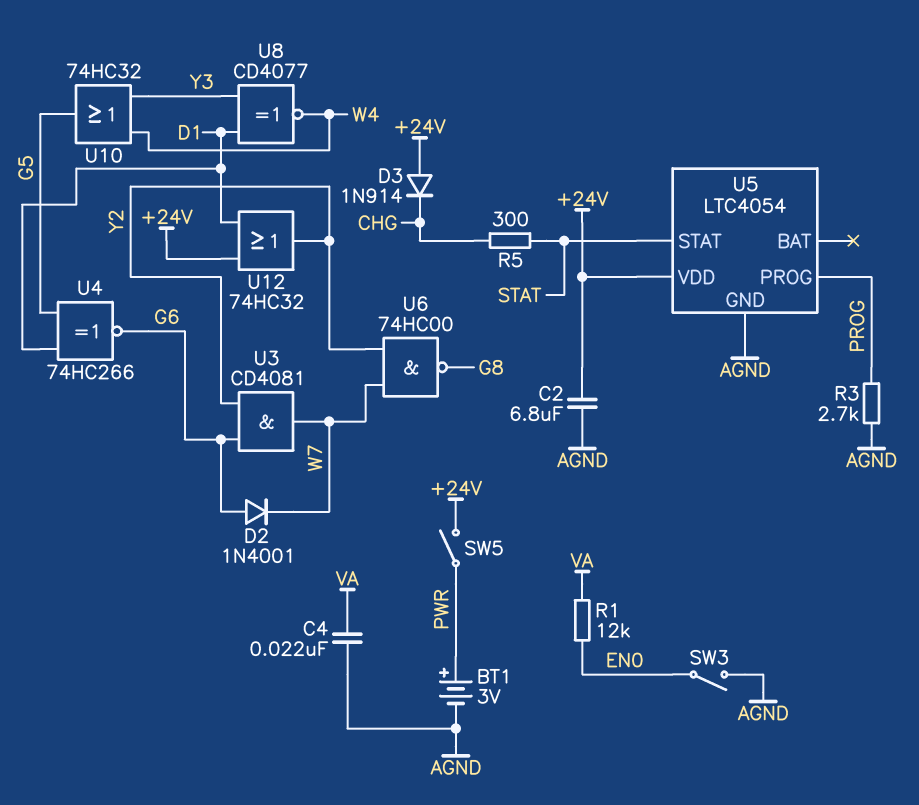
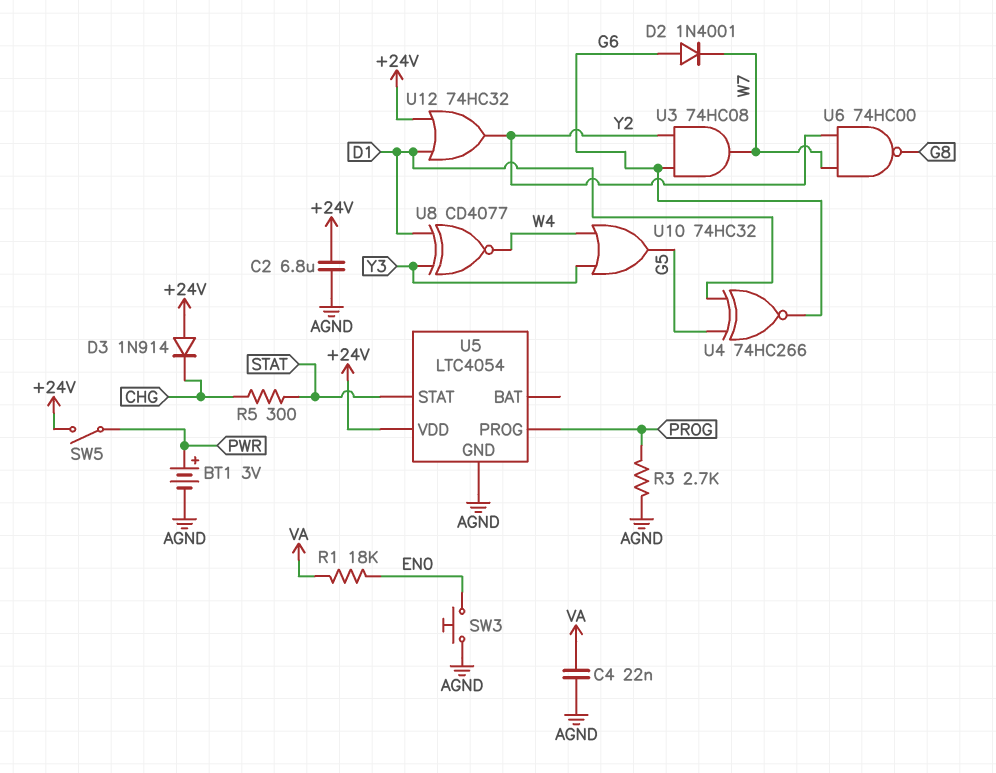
R1: 12k (EN0, VA) -> 18k (EN0, VA)
SW3: switch (AGND, EN0) -> button (AGND, EN0)
U3: AND CD4081 (in G6, in Y2, out W7) -> AND 74HC08 (in G6, in Y2, out W7)

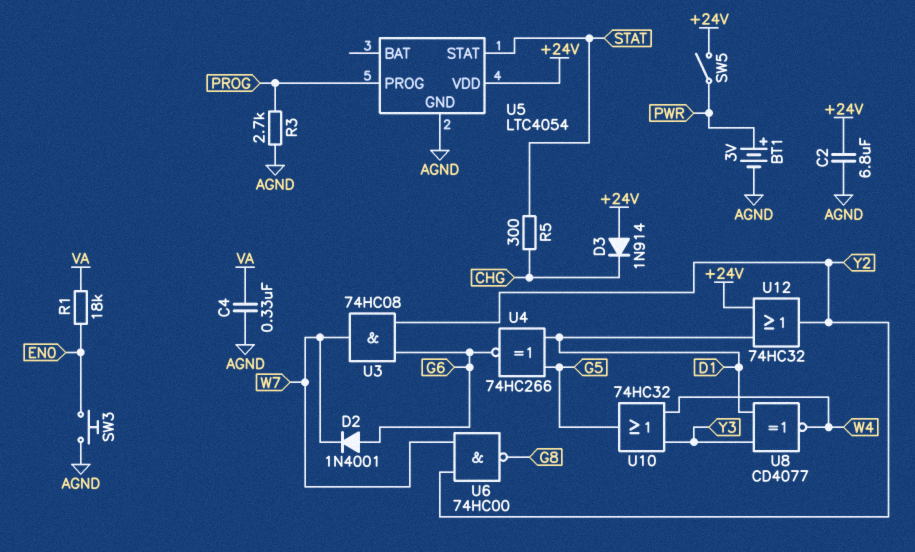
C4: 22nF (AGND, VA) -> 330nF (AGND, VA)

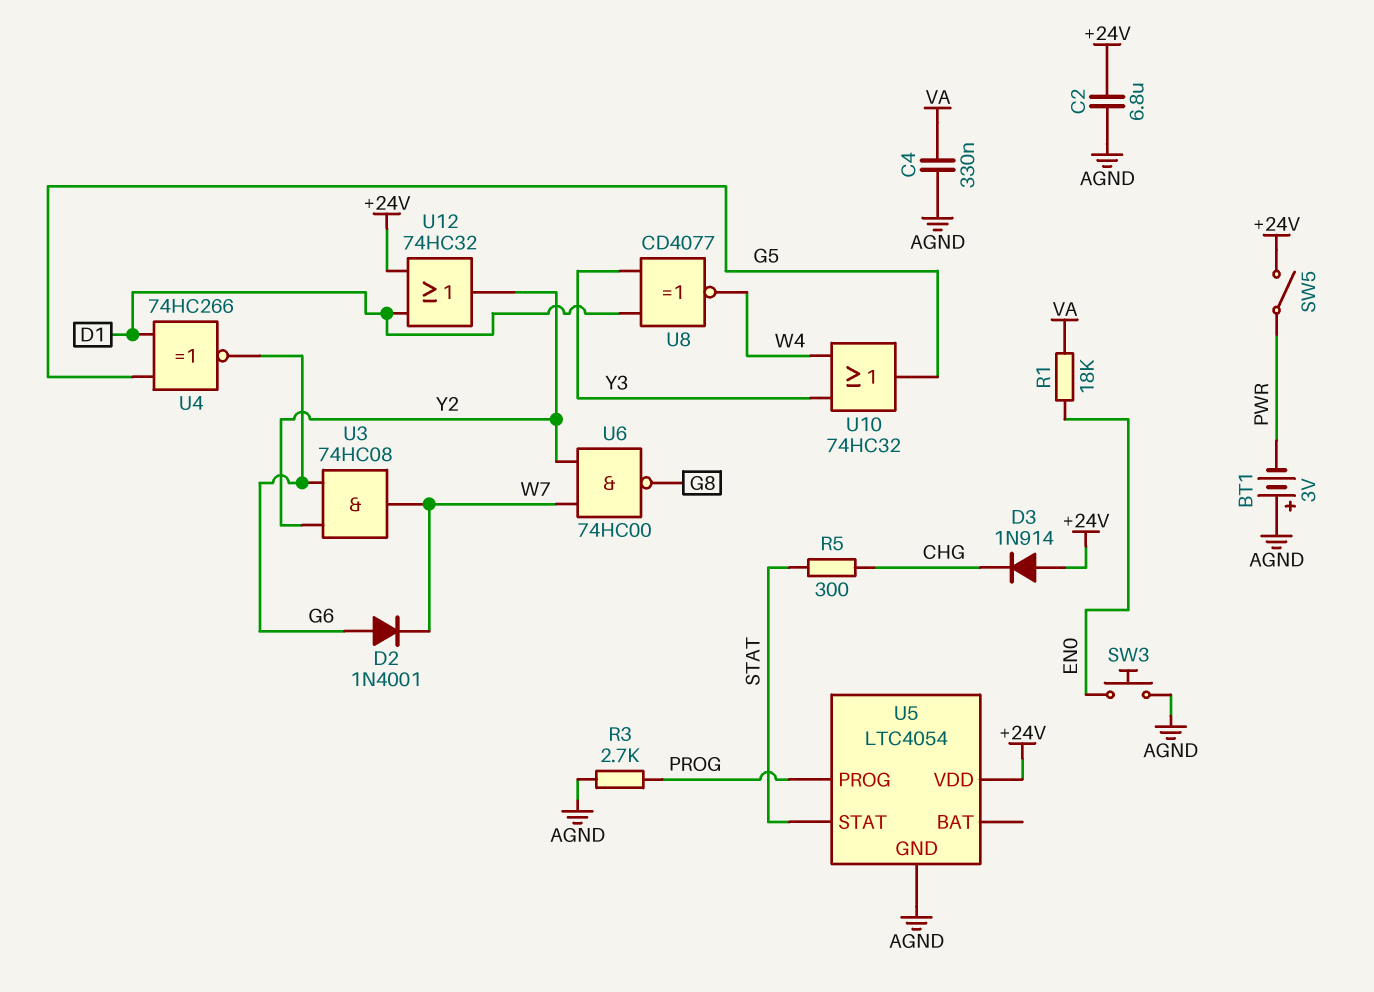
BT1: 3V (plus PWR, minus AGND) -> 3V (plus AGND, minus PWR)

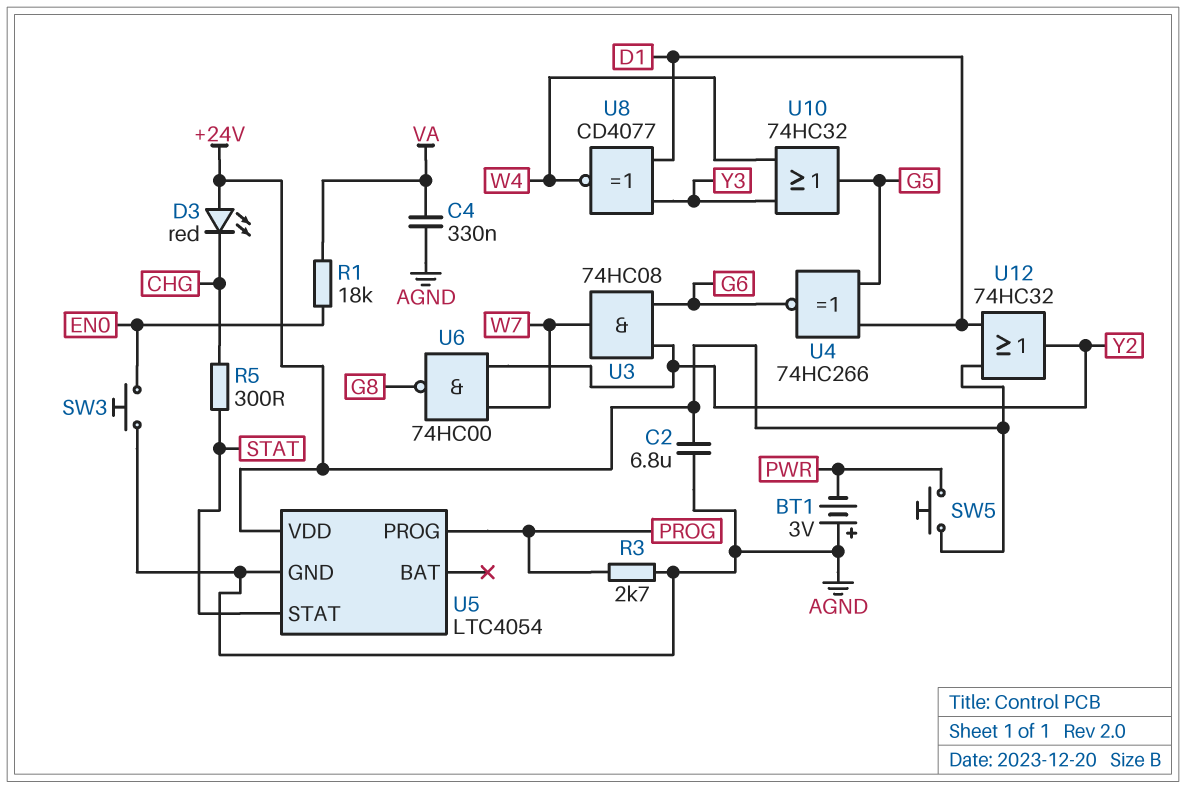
D2: diode 1N4001 (A G6, K W7) -> none
D3: diode 1N914 (A +24V, K CHG) -> LED red (A +24V, K CHG)
SW5: switch (+24V, PWR) -> button (+24V, PWR)

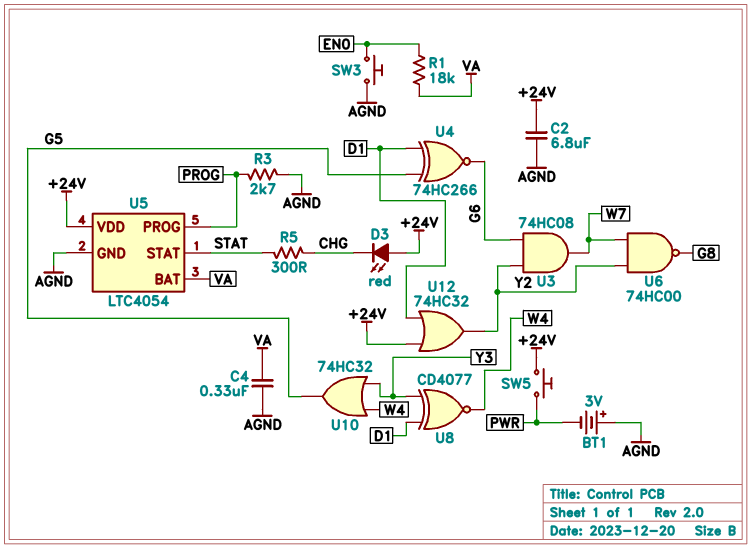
U5 pin BAT: none -> VA

